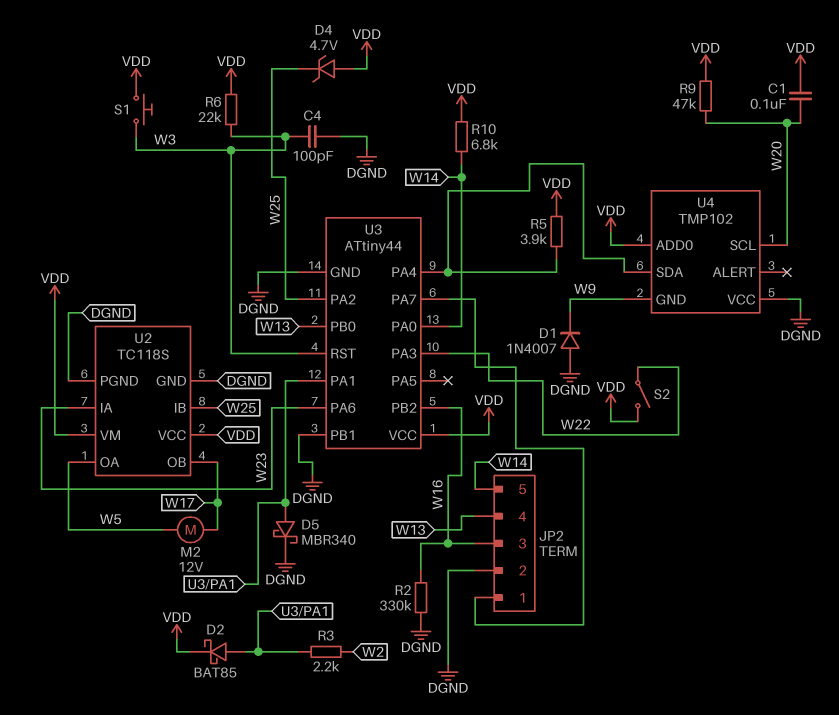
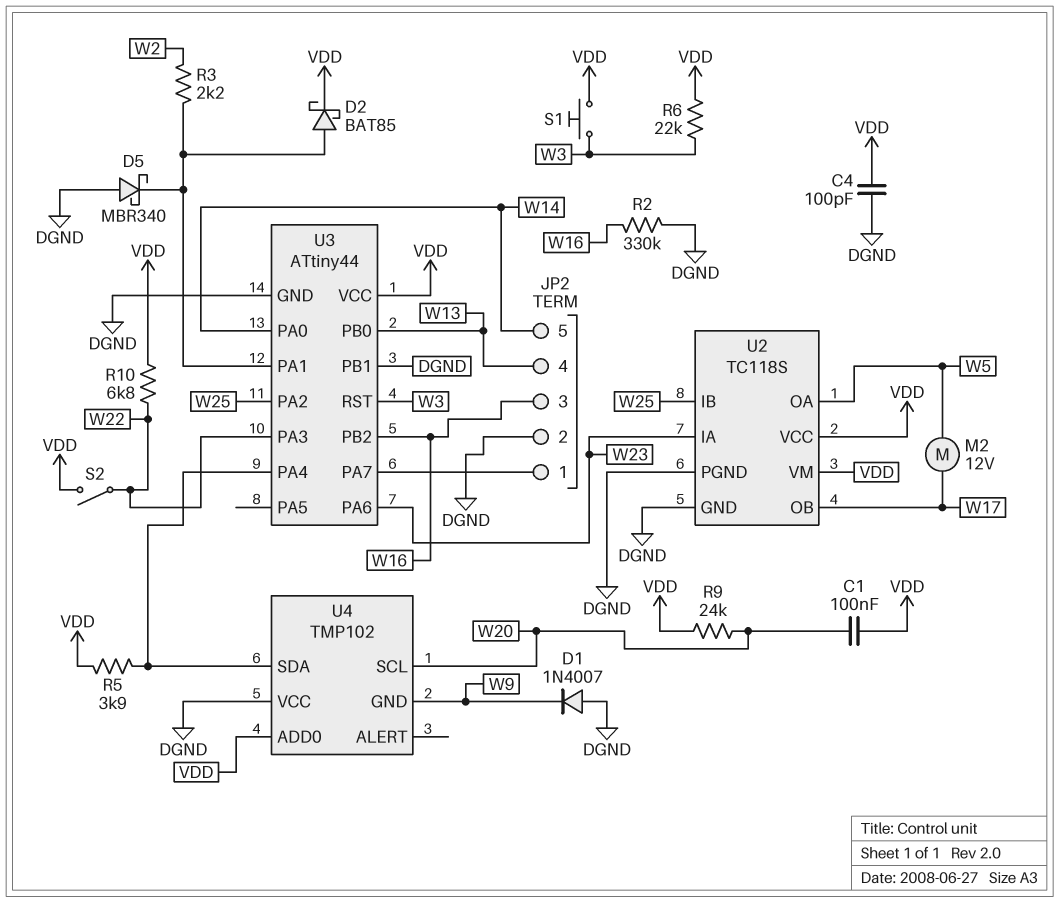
C4: 100pF (DGND, W3) -> 100pF (DGND, VDD)
D4: zener 4.7V (A VDD, K W25) -> none
D5: schottky MBR340 (A U3/PA1, K DGND) -> schottky MBR340 (A DGND, K U3/PA1)
R9: 47k (VDD, W20) -> 24k (VDD, W20)
R10: 6.8k (VDD, W14) -> 6.8k (VDD, W22)

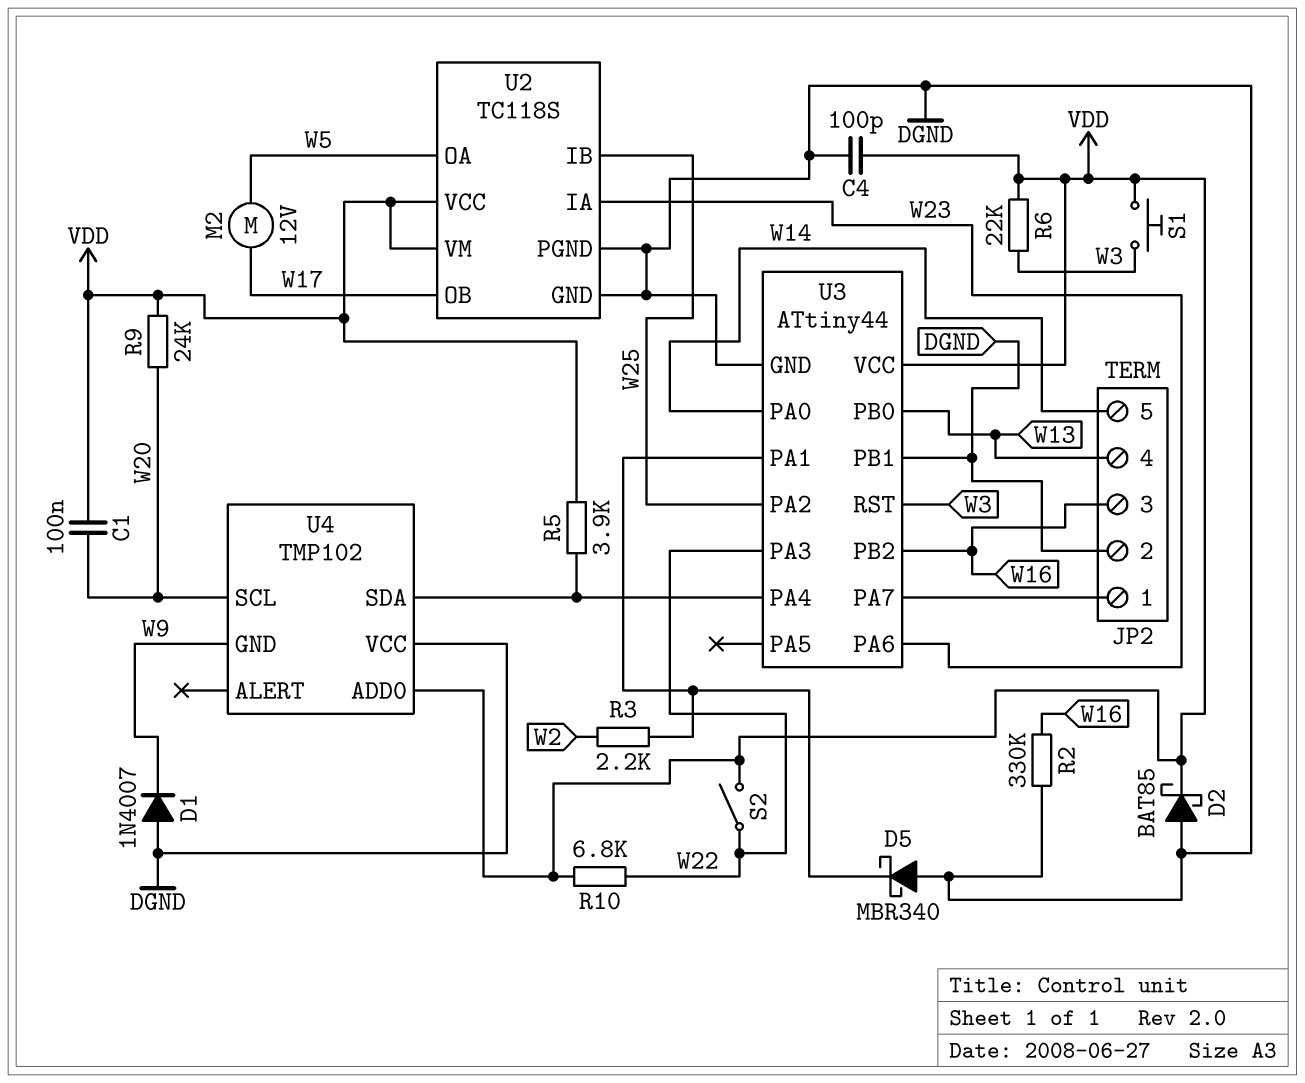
D2: schottky BAT85 (A U3/PA1, K VDD) -> schottky BAT85 (A DGND, K VDD)

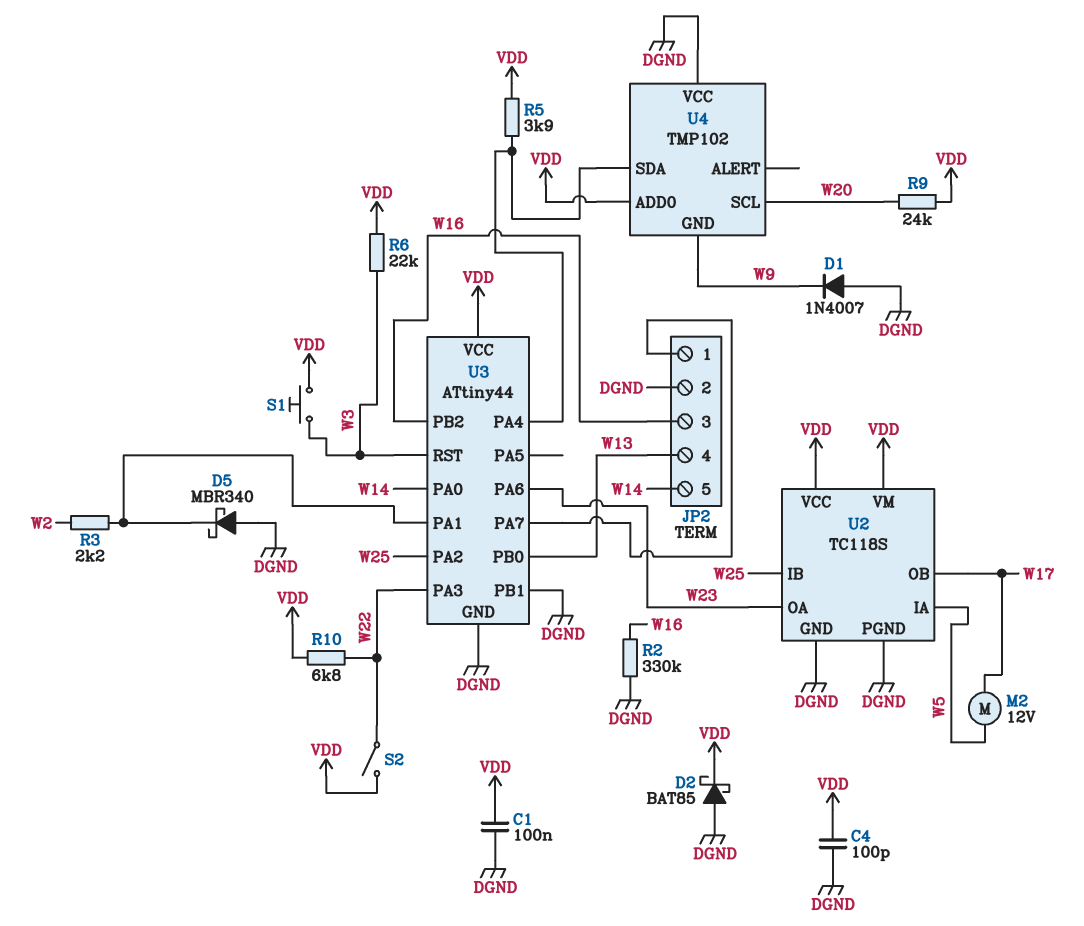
C1: 100nF (VDD, W20) -> 100nF (DGND, VDD)
U2 pin IA: W23 -> W5
U2 pin OA: W5 -> W23

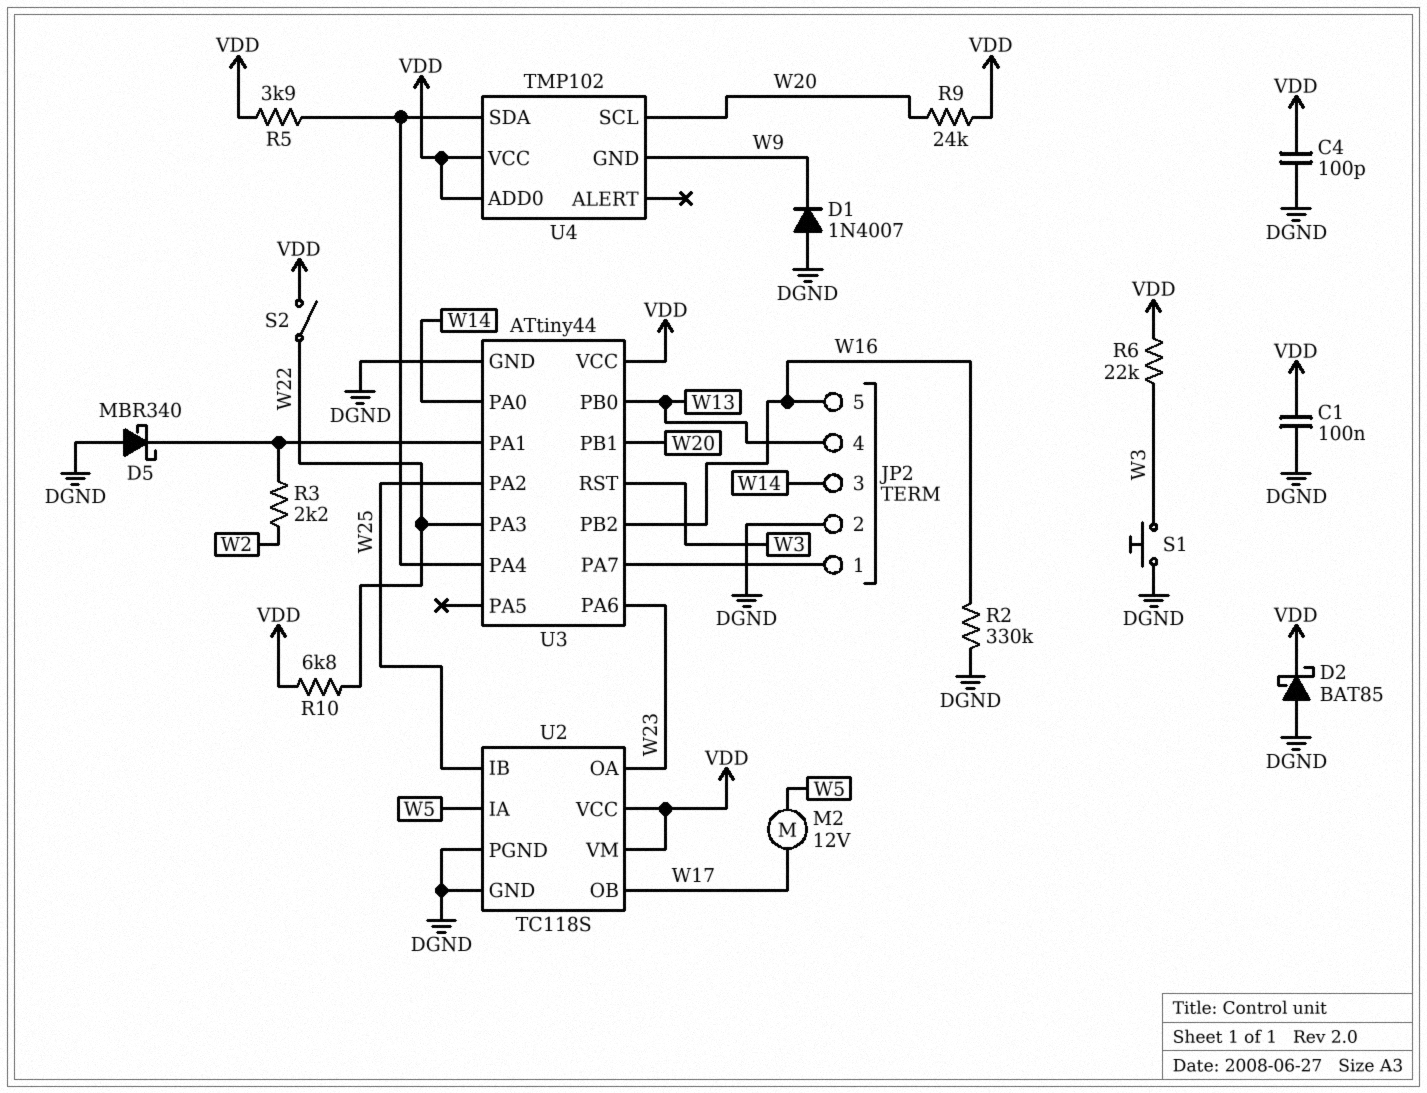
JP2 pin 3: W16 -> W14
JP2 pin 5: W14 -> W16
S1: button (VDD, W3) -> button (DGND, W3)
U3 pin PB1: DGND -> W20
U4 pin VCC: DGND -> VDD

